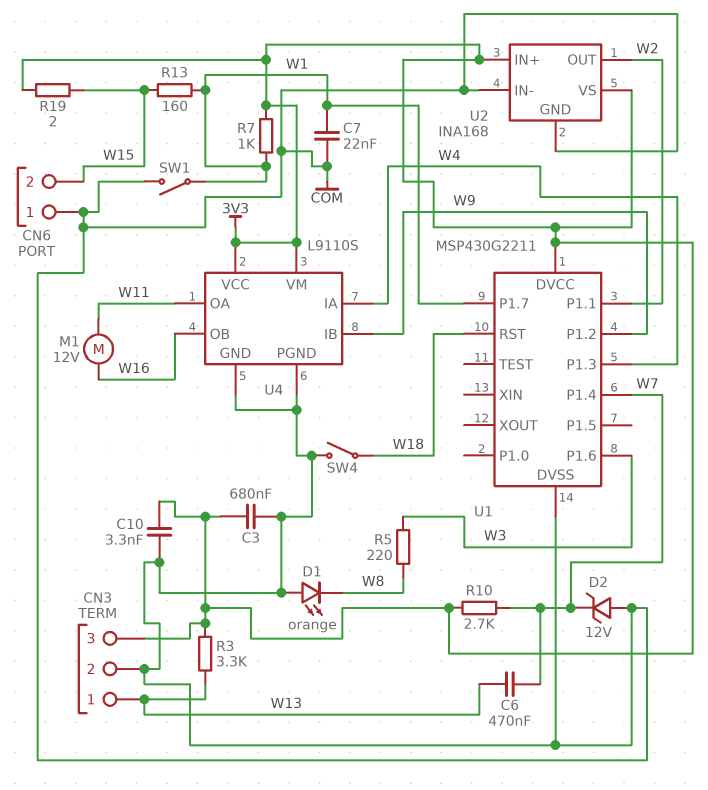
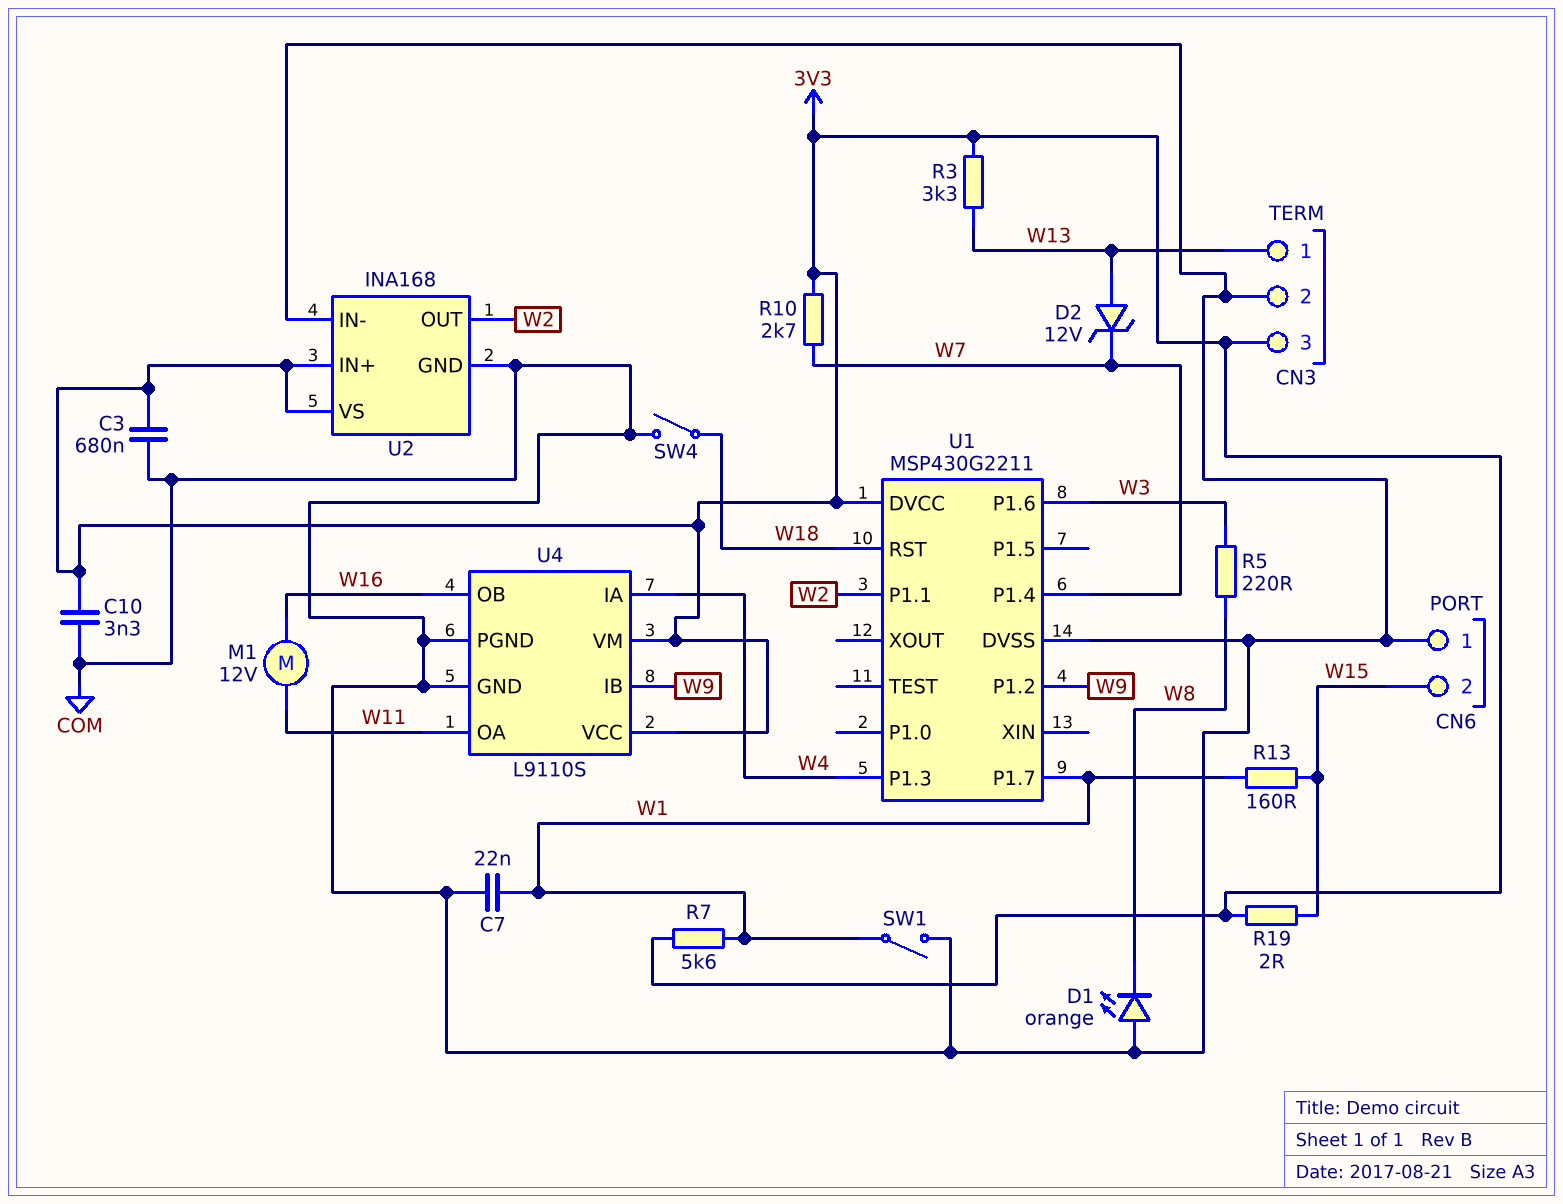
C6: 470nF (W7, W13) -> none
D2: zener 12V (A COM, K W7) -> zener 12V (A W13, K W7)
R7: 1k (3V3, W1) -> 5.6k (3V3, W1)

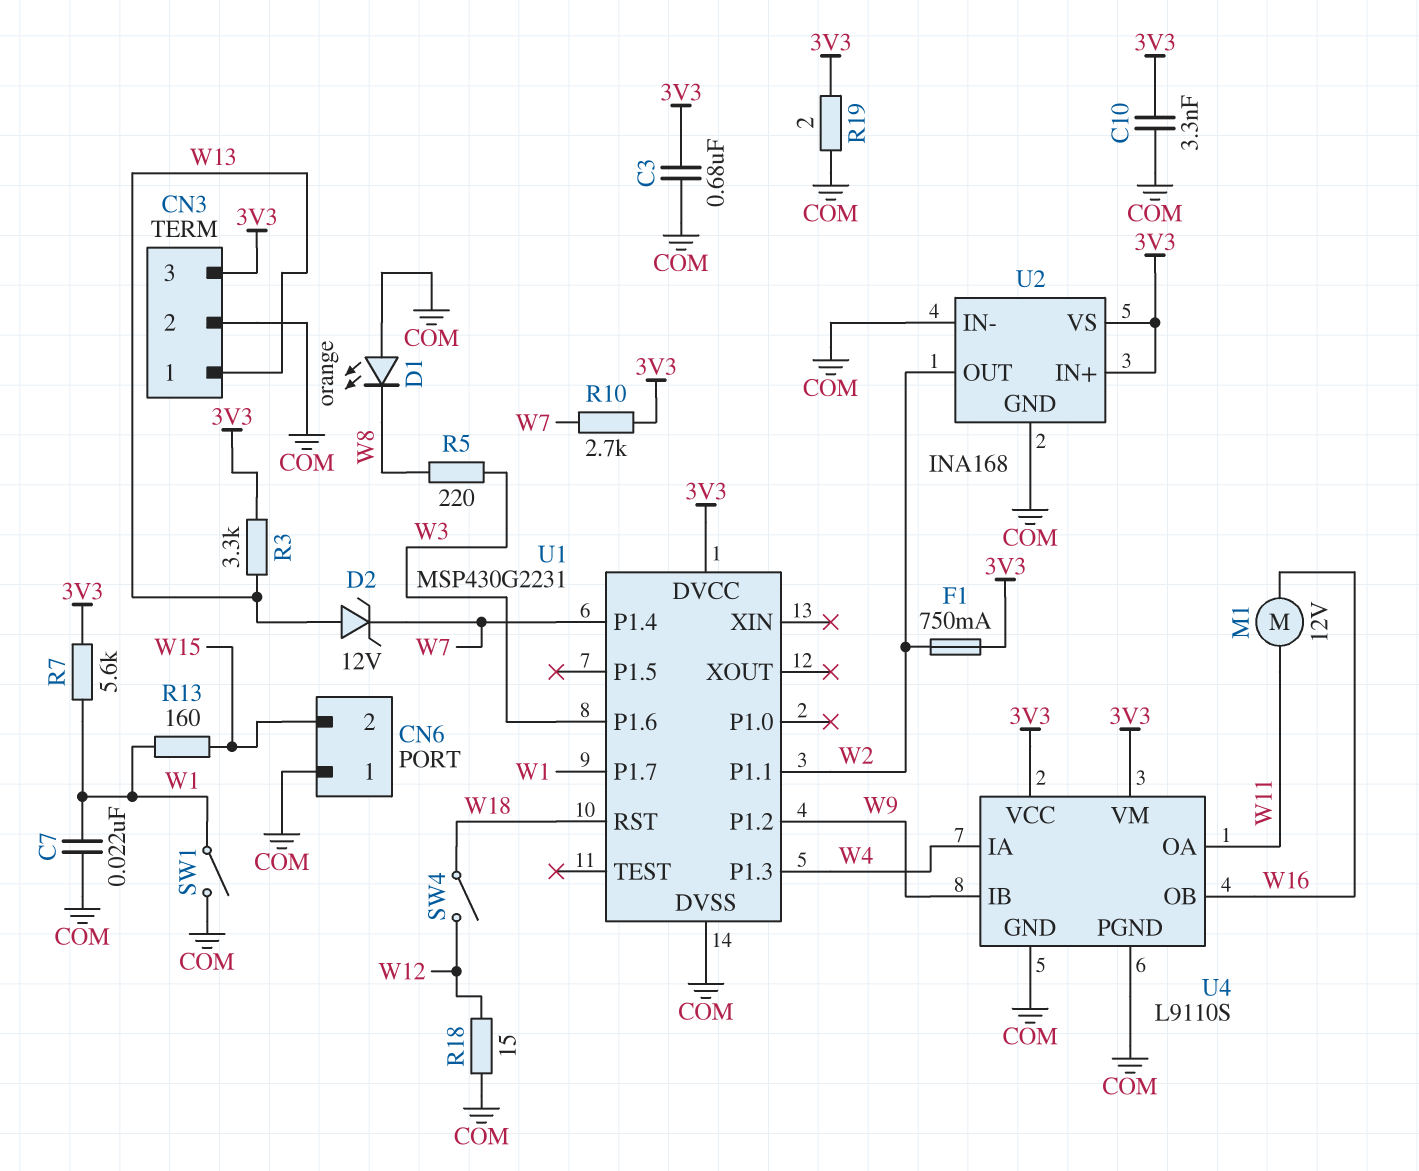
F1: none -> 750mA (3V3, W2)
R18: none -> 15 (COM, W12)
R19: 2 (3V3, W15) -> 2 (3V3, COM)
SW4: switch (COM, W18) -> switch (W12, W18)
U1: MSP430G2211 -> MSP430G2231

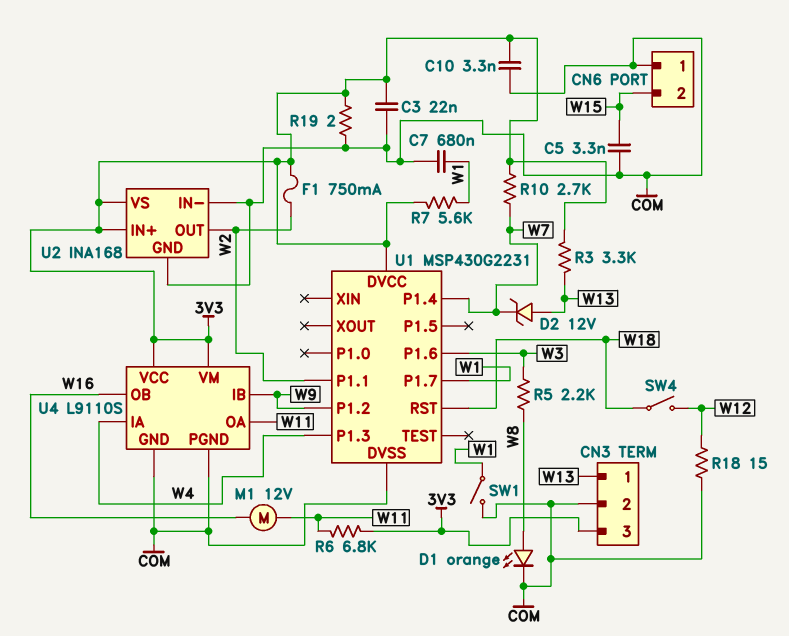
C3: 680nF (3V3, COM) -> 22nF (3V3, COM)
C5: none -> 3.3nF (COM, W15)
C7: 22nF (COM, W1) -> 680nF (COM, W1)
D1: LED orange (A COM, K W8) -> LED orange (A W8, K COM)
R5: 220 (W3, W8) -> 2.2k (W3, W8)
R6: none -> 6.8k (3V3, W11)
R13: 160 (W1, W15) -> none

